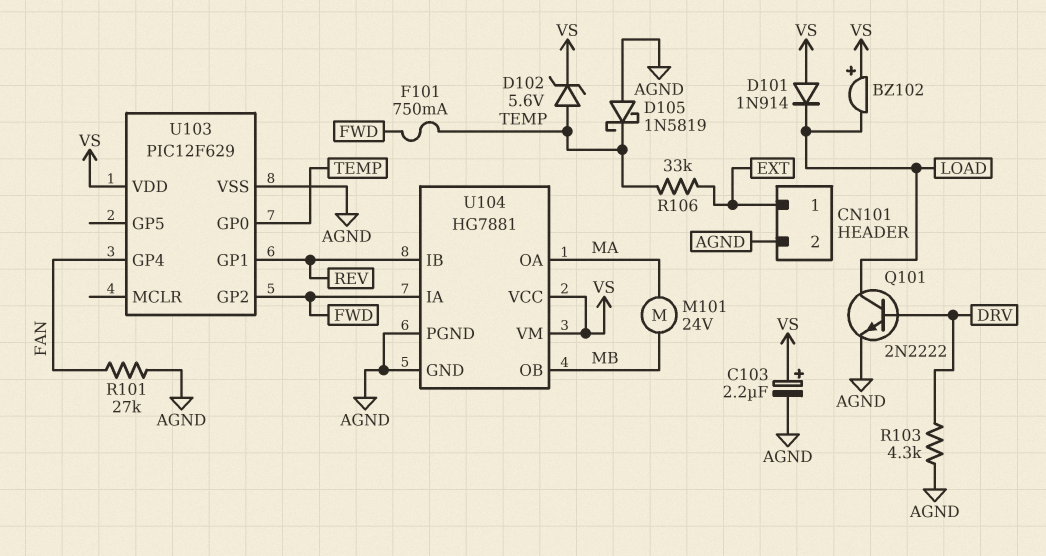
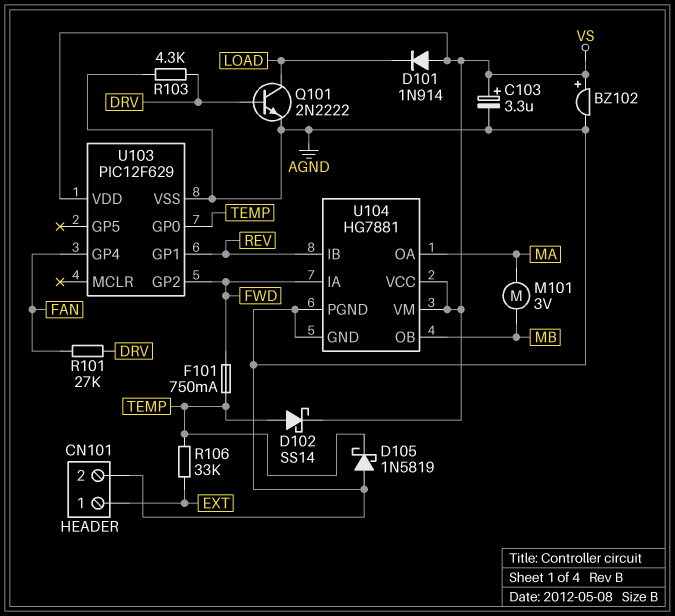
BZ102: buzzer (plus VS, minus LOAD) -> buzzer (plus VS, minus AGND)
C103: 2.2uF (plus VS, minus AGND) -> 3.3uF (plus VS, minus AGND)
D102: zener 5.6V (A TEMP, K VS) -> schottky SS14 (A TEMP, K VS)
M101: motor 24V (MA, MB) -> motor 3V (MA, MB)
R101: 27k (AGND, FAN) -> 27k (DRV, FAN)

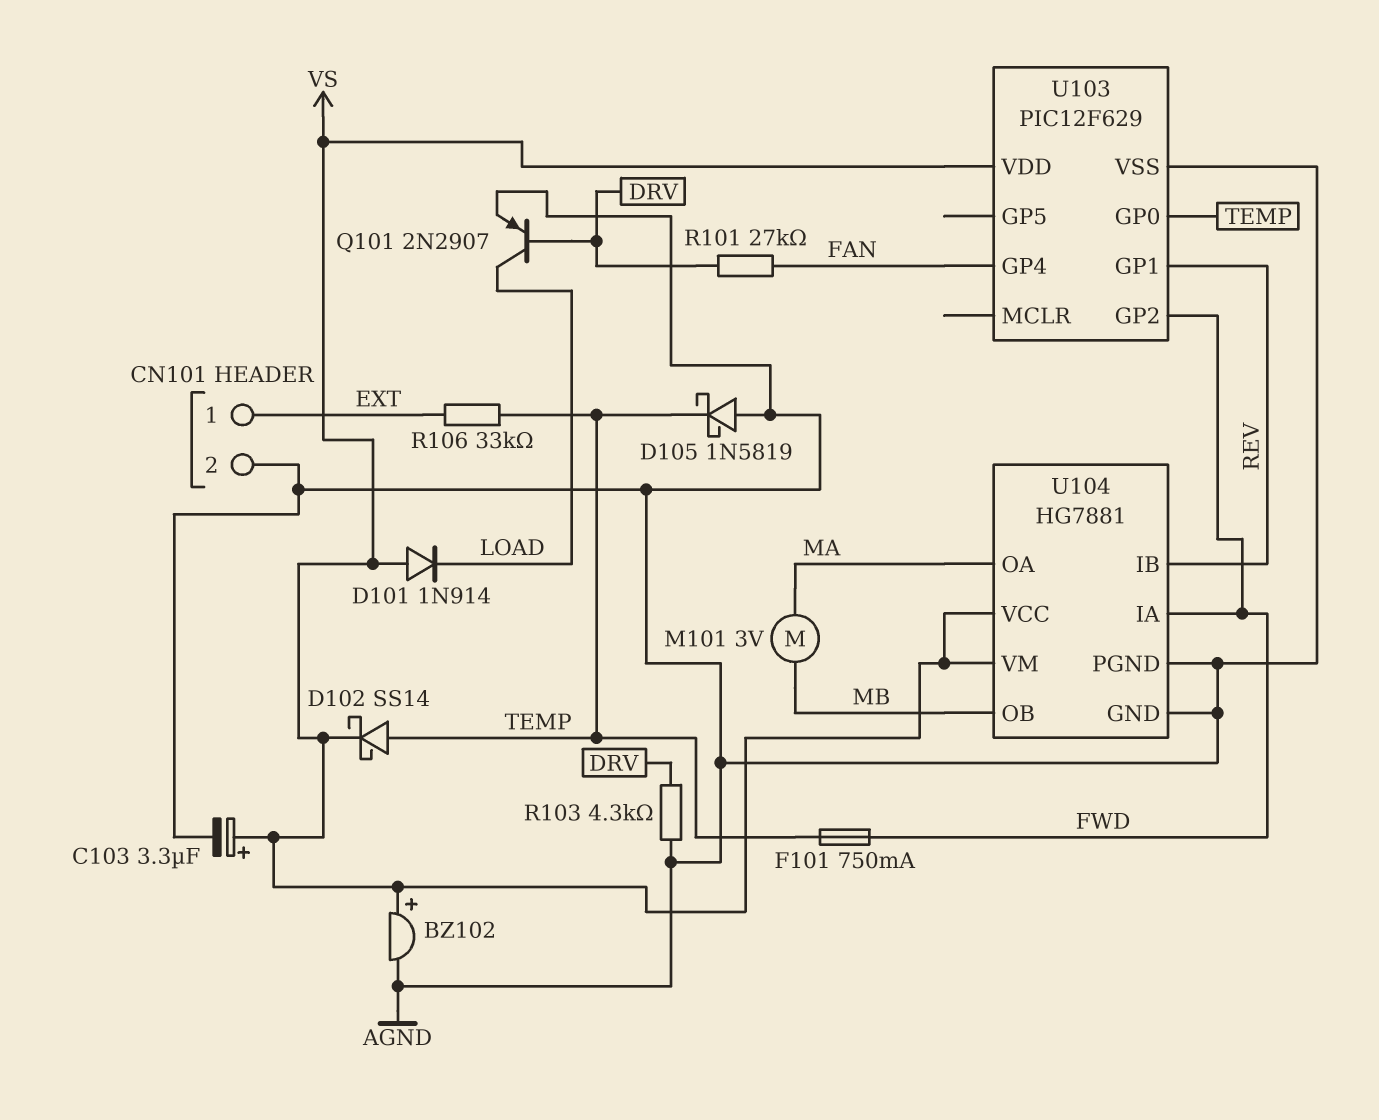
Q101: NPN 2N2222 (B DRV, C LOAD, E AGND) -> PNP 2N2907 (B DRV, C LOAD, E AGND)

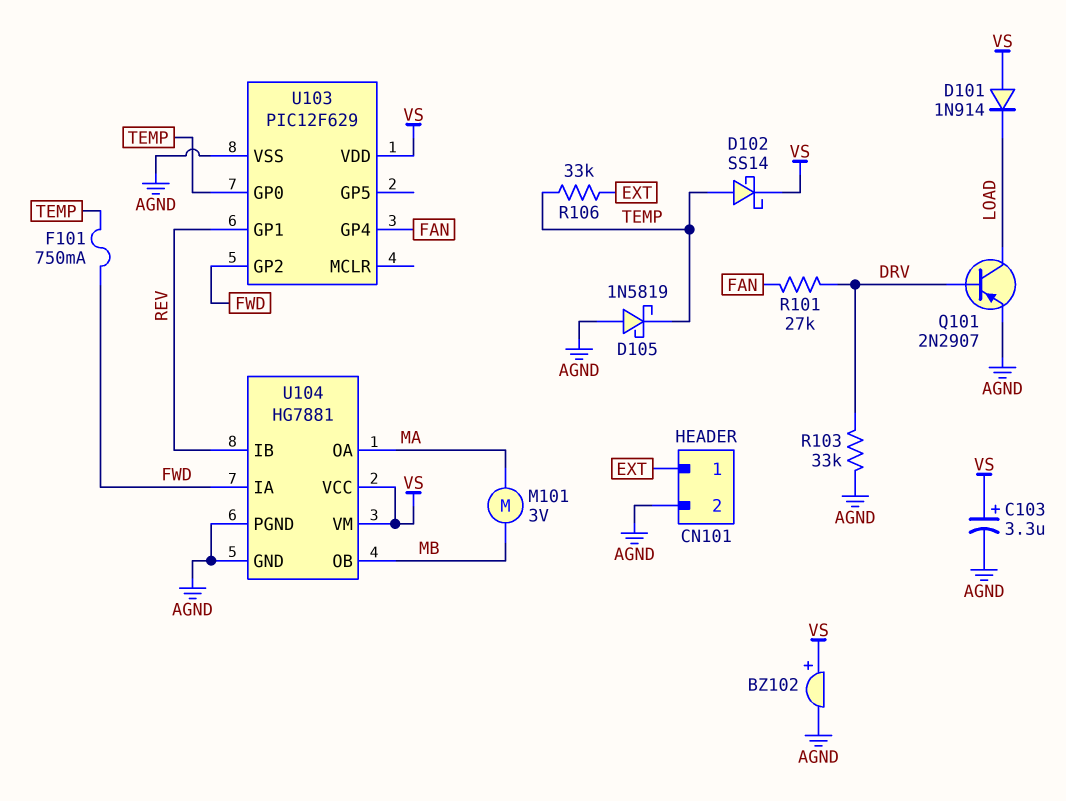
R103: 4.3k (AGND, DRV) -> 33k (AGND, DRV)

